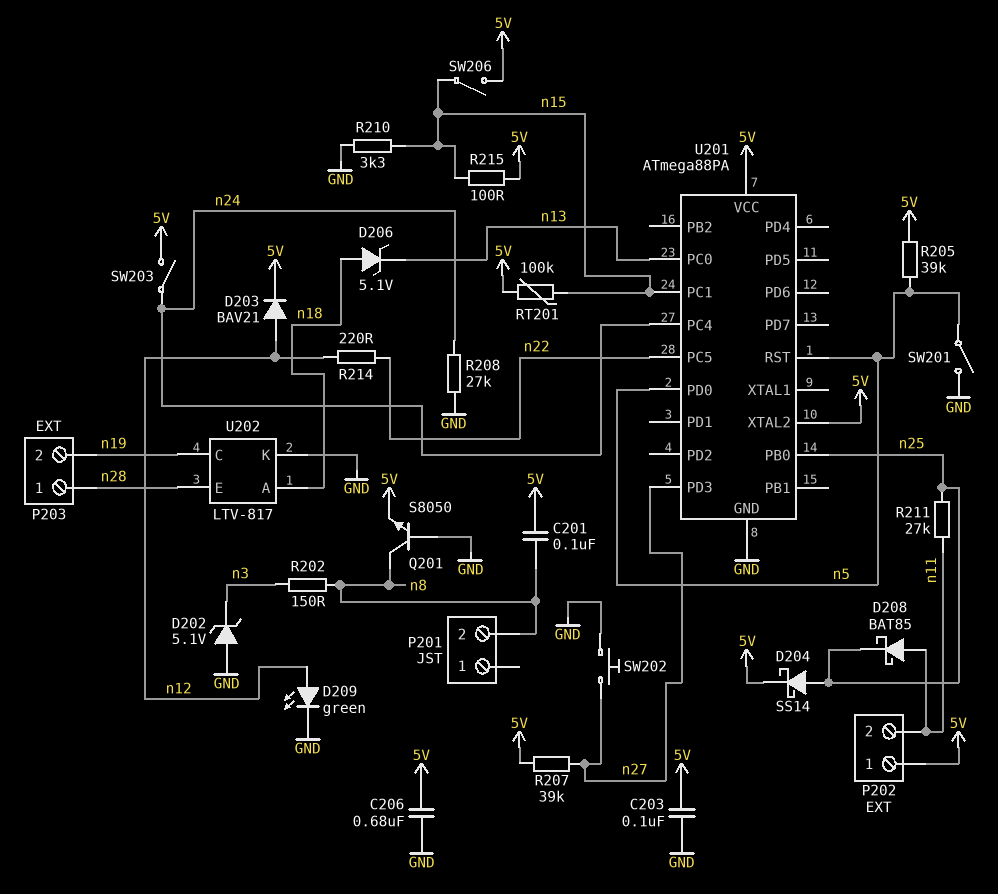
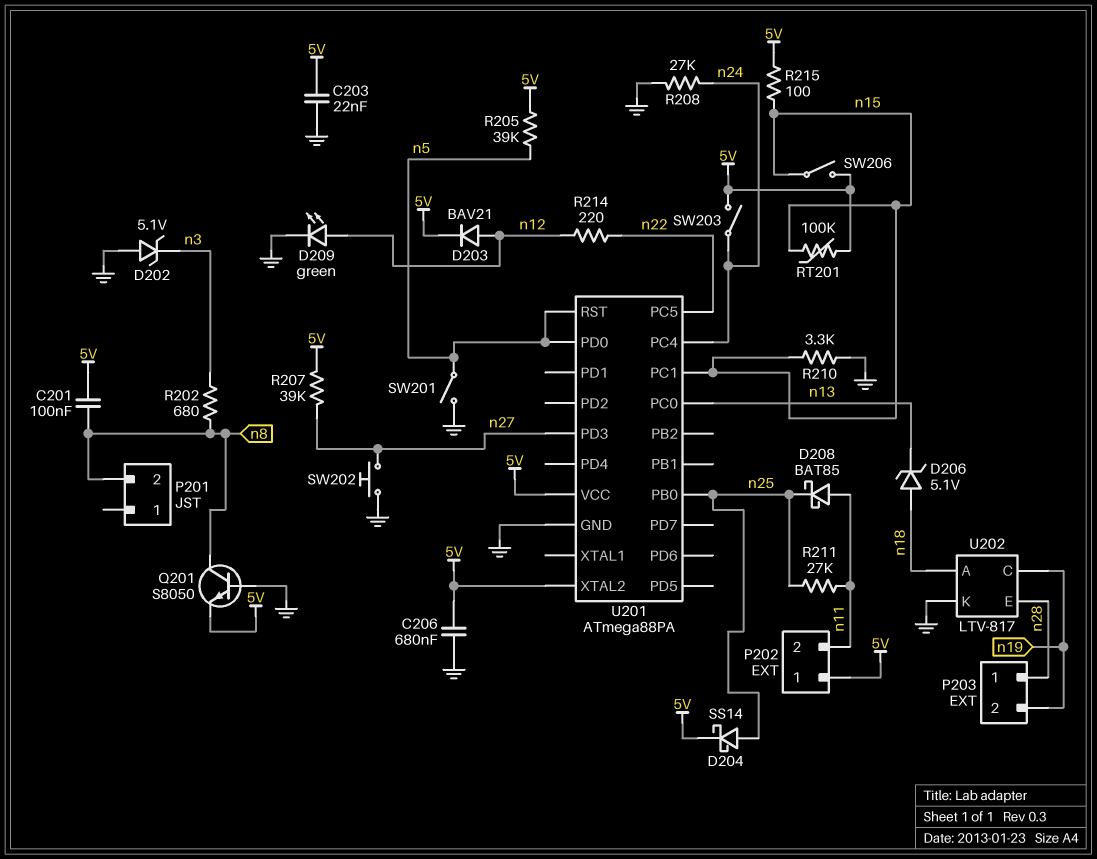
C203: 100nF (5V, GND) -> 22nF (5V, GND)
R202: 150 (n3, n8) -> 680 (n3, n8)

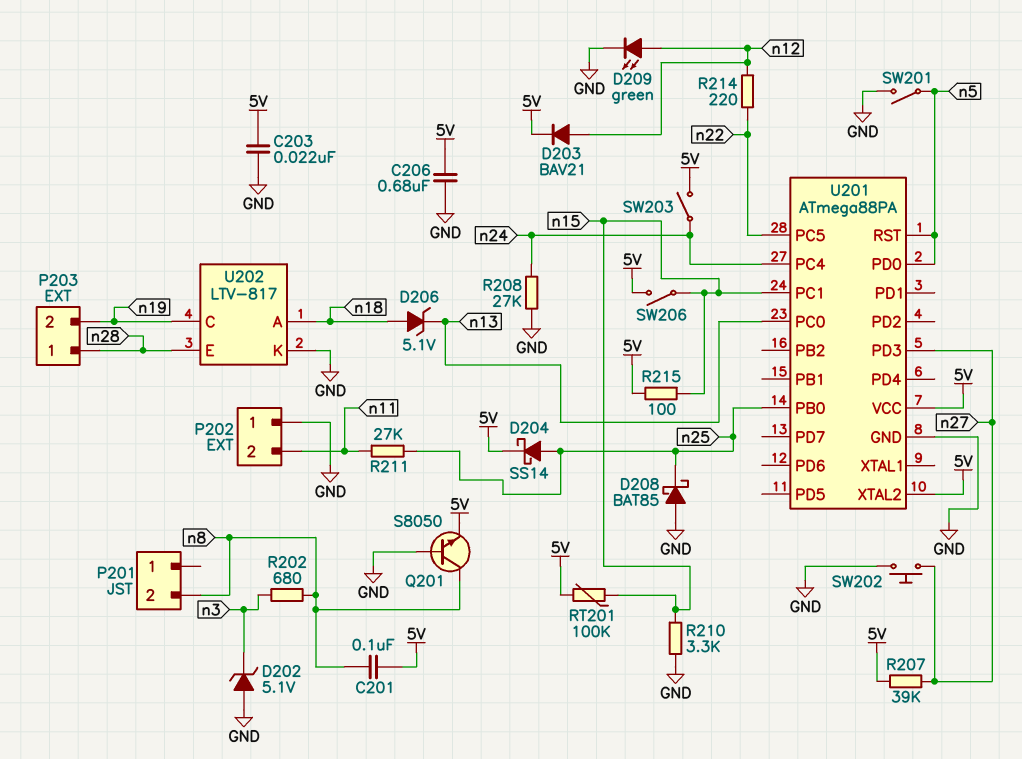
D208: schottky BAT85 (A n11, K n25) -> schottky BAT85 (A GND, K n25)
P202 pin 1: 5V -> GND
R205: 39k (5V, n5) -> none

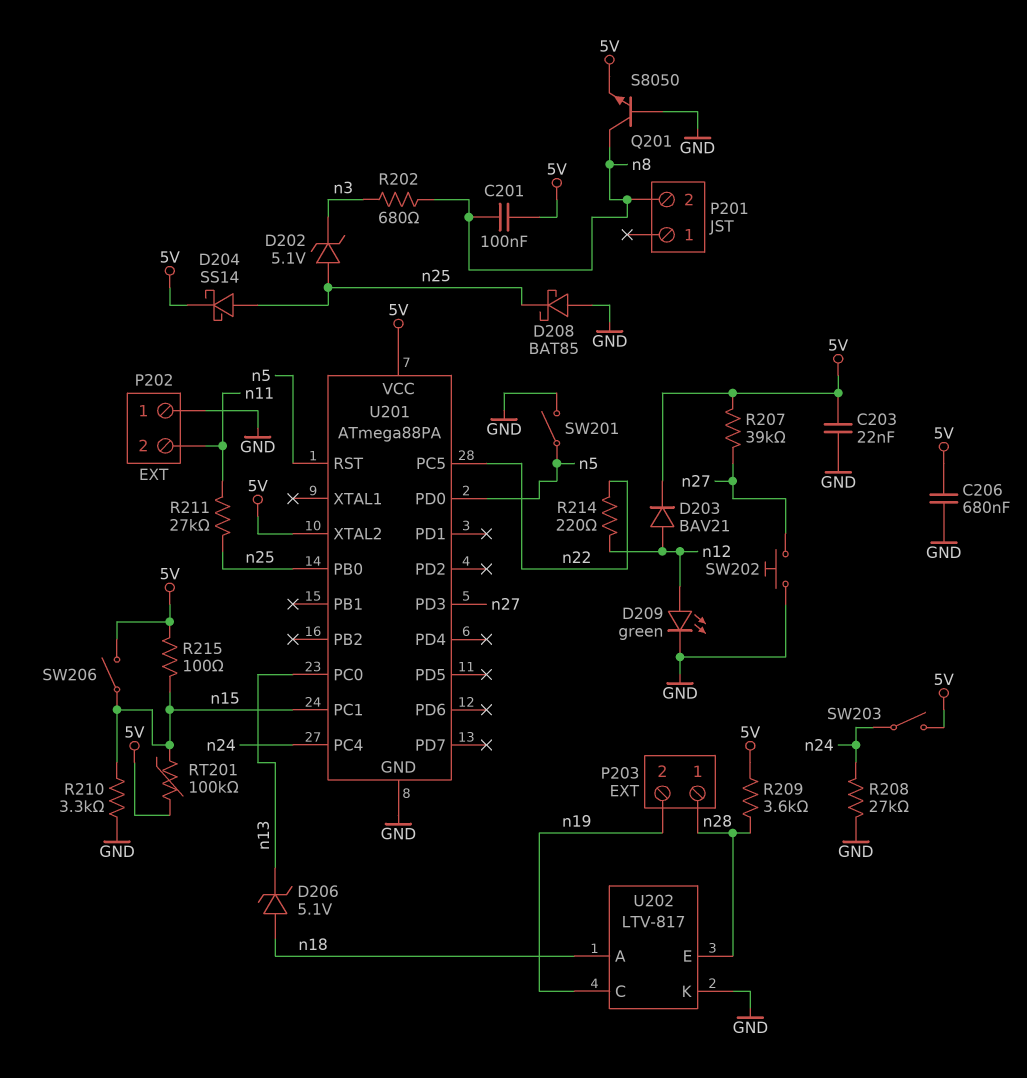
D202: zener 5.1V (A GND, K n3) -> zener 5.1V (A n25, K n3)
R209: none -> 3.6k (5V, n28)

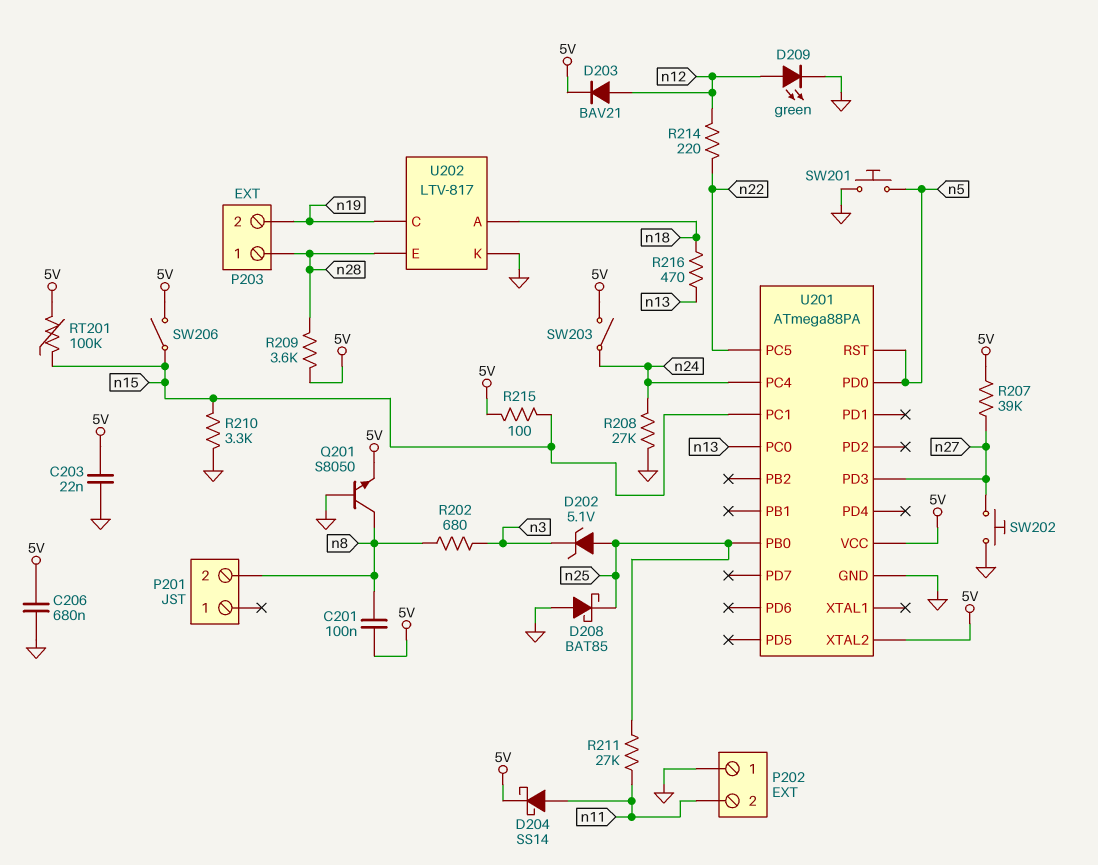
D204: schottky SS14 (A n25, K 5V) -> schottky SS14 (A n11, K 5V)
D206: zener 5.1V (A n18, K n13) -> none
R216: none -> 470 (n13, n18)
SW201: switch (GND, n5) -> button (GND, n5)

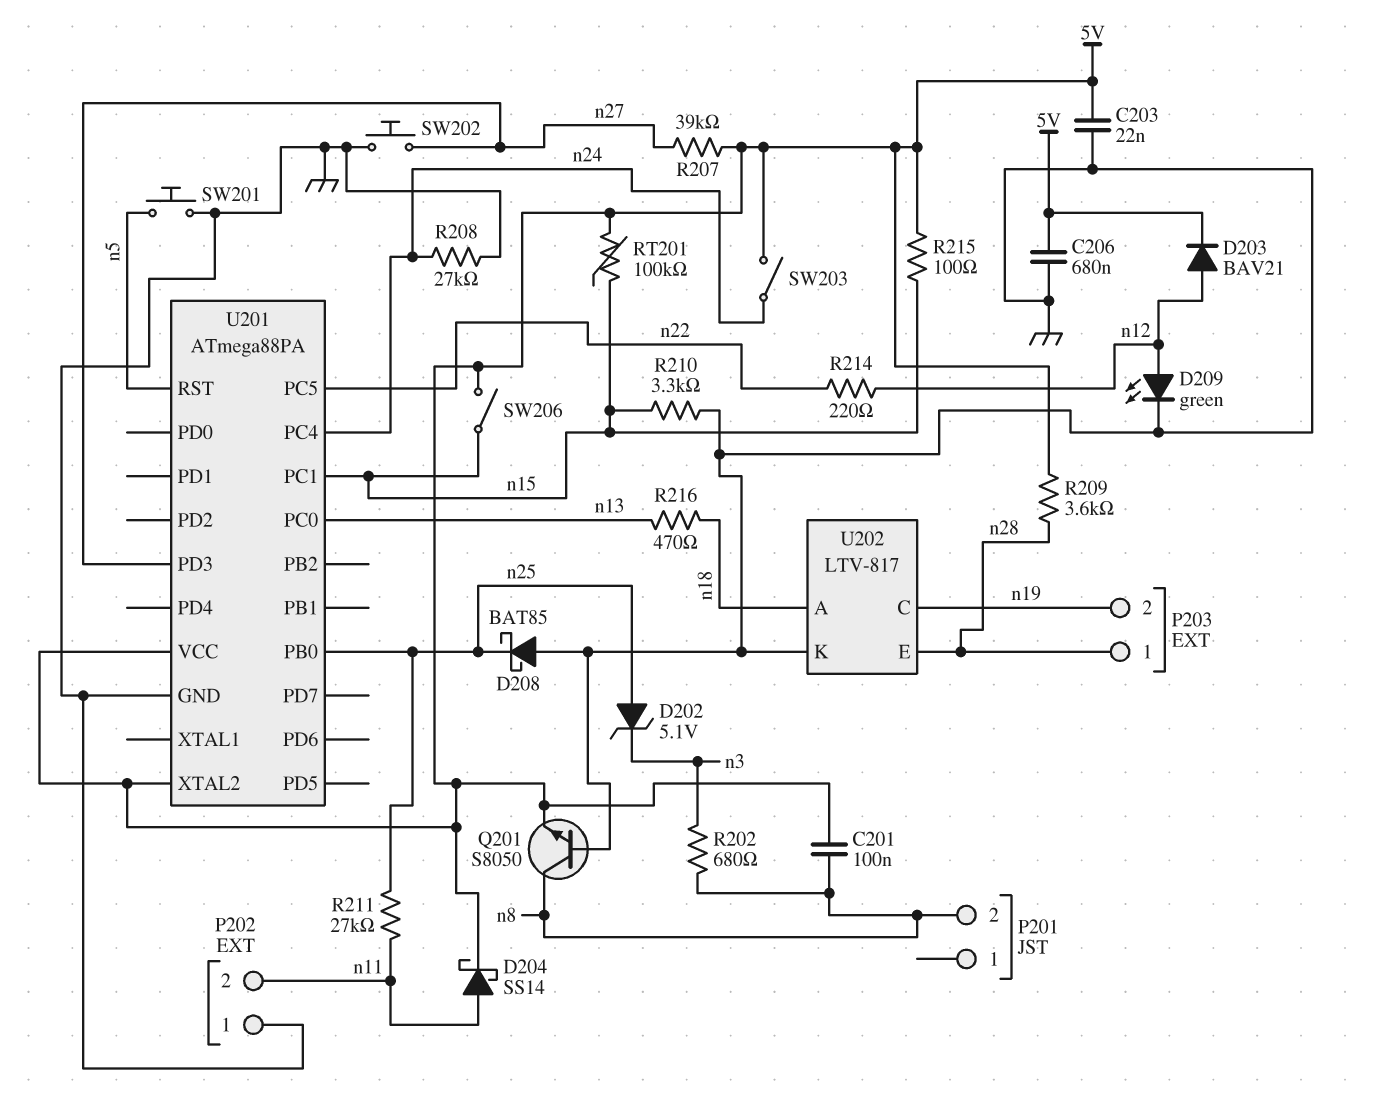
U201 pin PD0: n5 -> none

